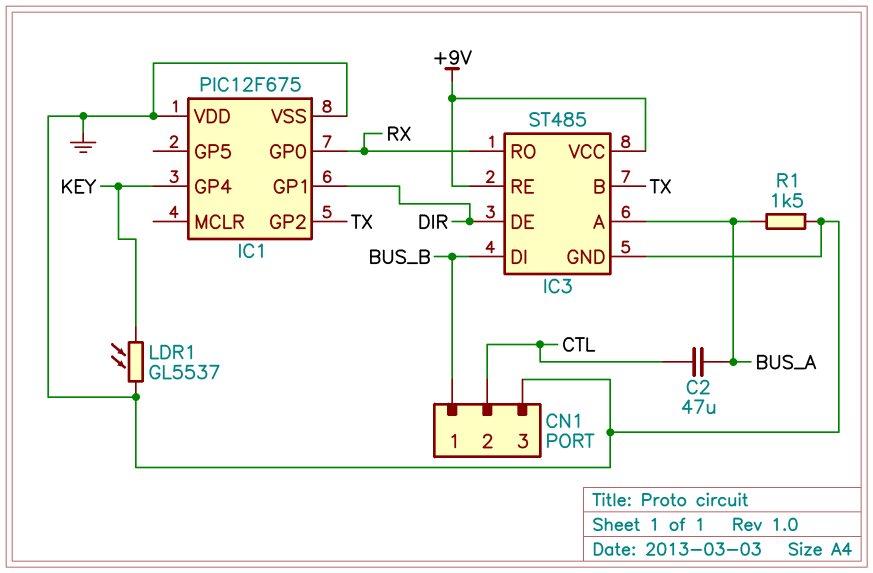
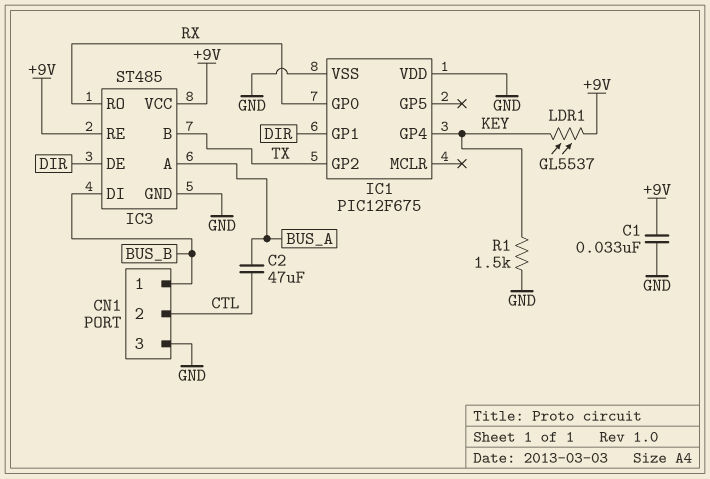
C1: none -> 33nF (+9V, GND)
LDR1: GL5537 (GND, KEY) -> GL5537 (+9V, KEY)
R1: 1.5k (BUS_A, GND) -> 1.5k (GND, KEY)

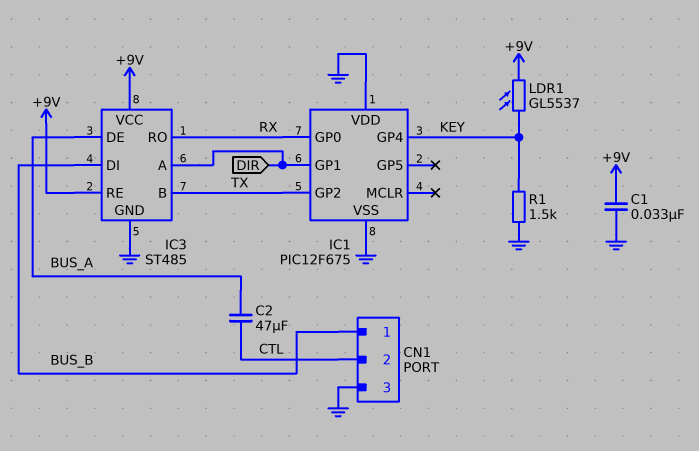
IC3 pin A: BUS_A -> DIR
IC3 pin DE: DIR -> BUS_A

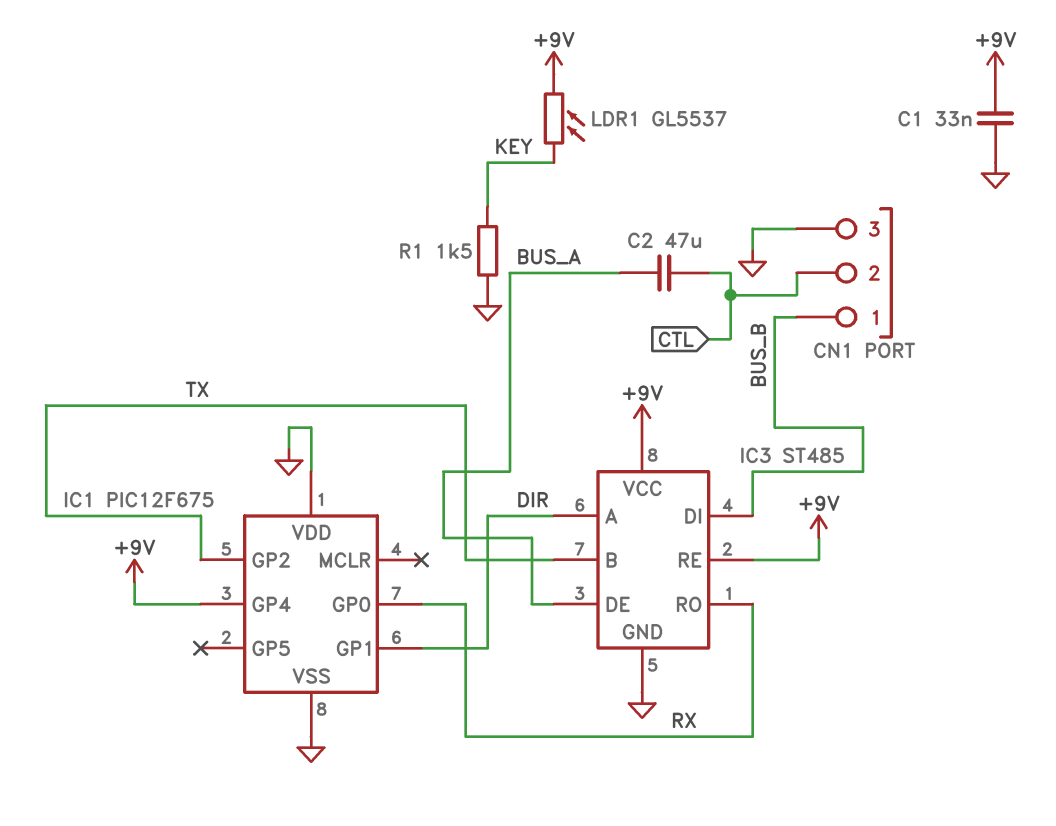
IC1 pin GP4: KEY -> +9V

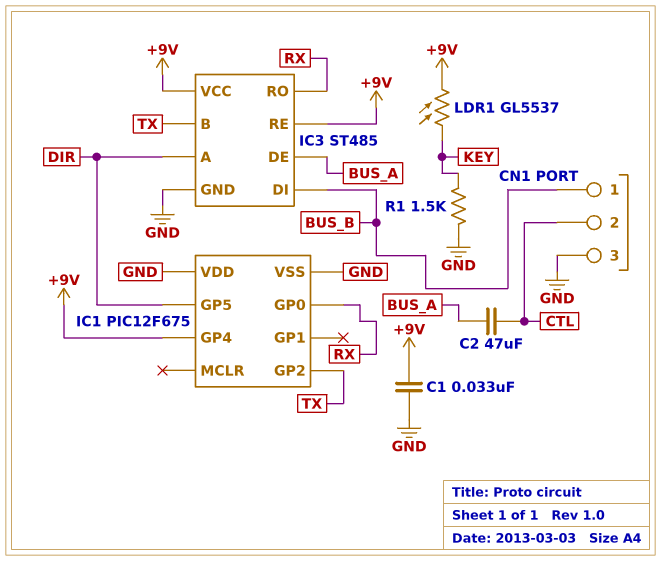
IC1 pin GP1: DIR -> none
IC1 pin GP5: none -> DIR

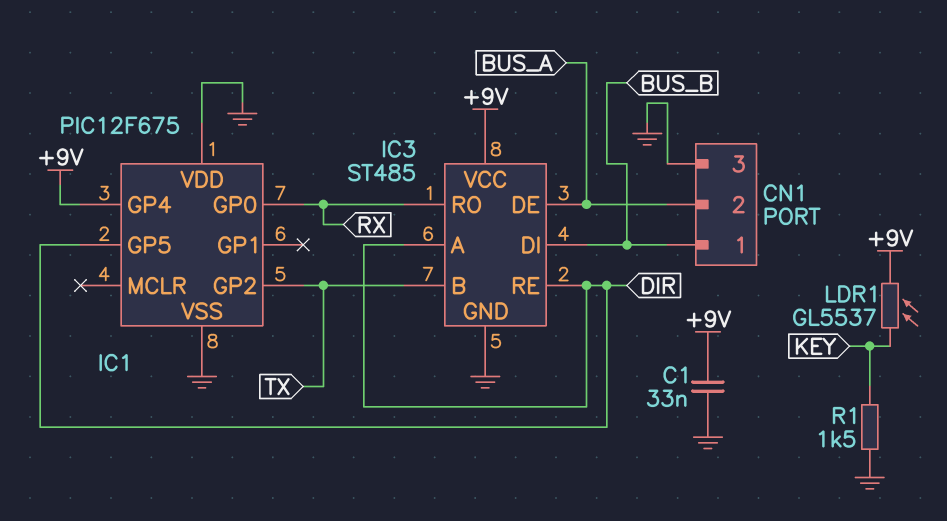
C2: 47uF (BUS_A, CTL) -> none
CN1 pin 2: CTL -> BUS_A
IC3 pin RE: +9V -> DIR

